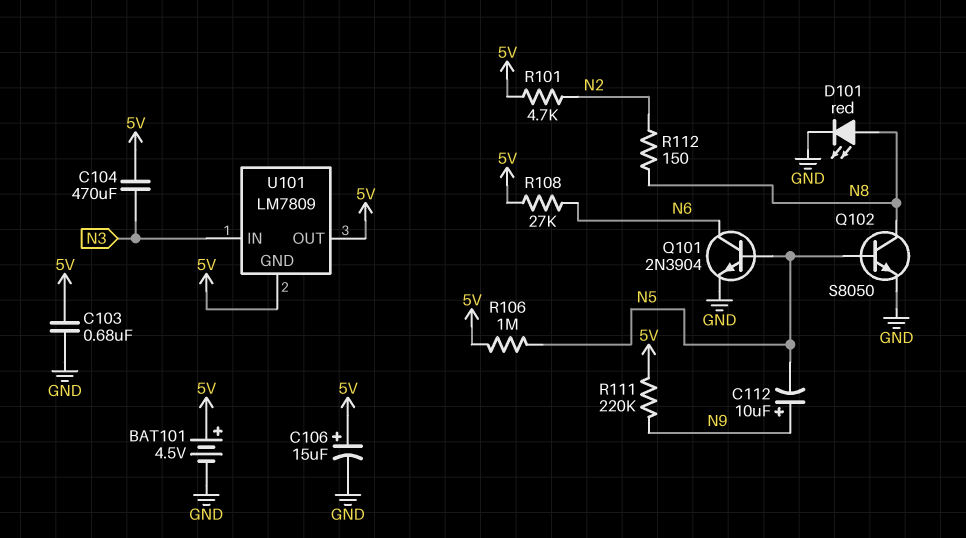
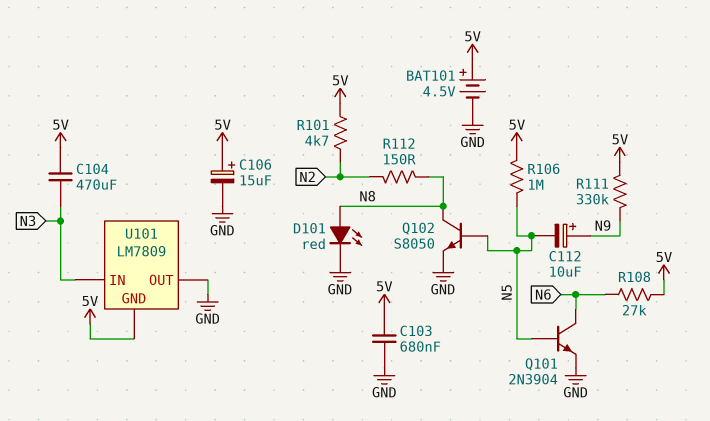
R111: 220k (5V, N9) -> 330k (5V, N9)
U101 pin OUT: 5V -> GND

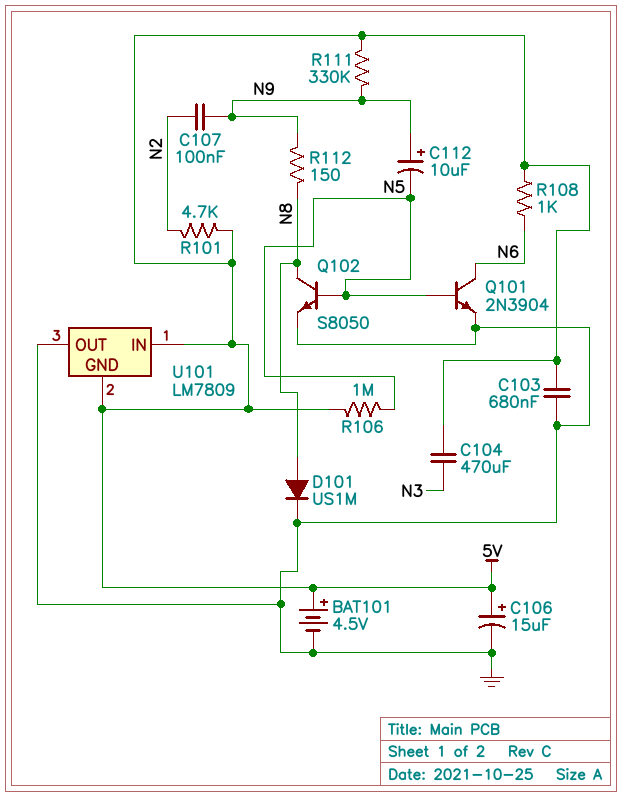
C107: none -> 100nF (N2, N9)
D101: LED red (A N8, K GND) -> diode US1M (A N8, K GND)
R108: 27k (5V, N6) -> 1k (5V, N6)
R112: 150 (N2, N8) -> 150 (N8, N9)
U101 pin IN: N3 -> 5V

